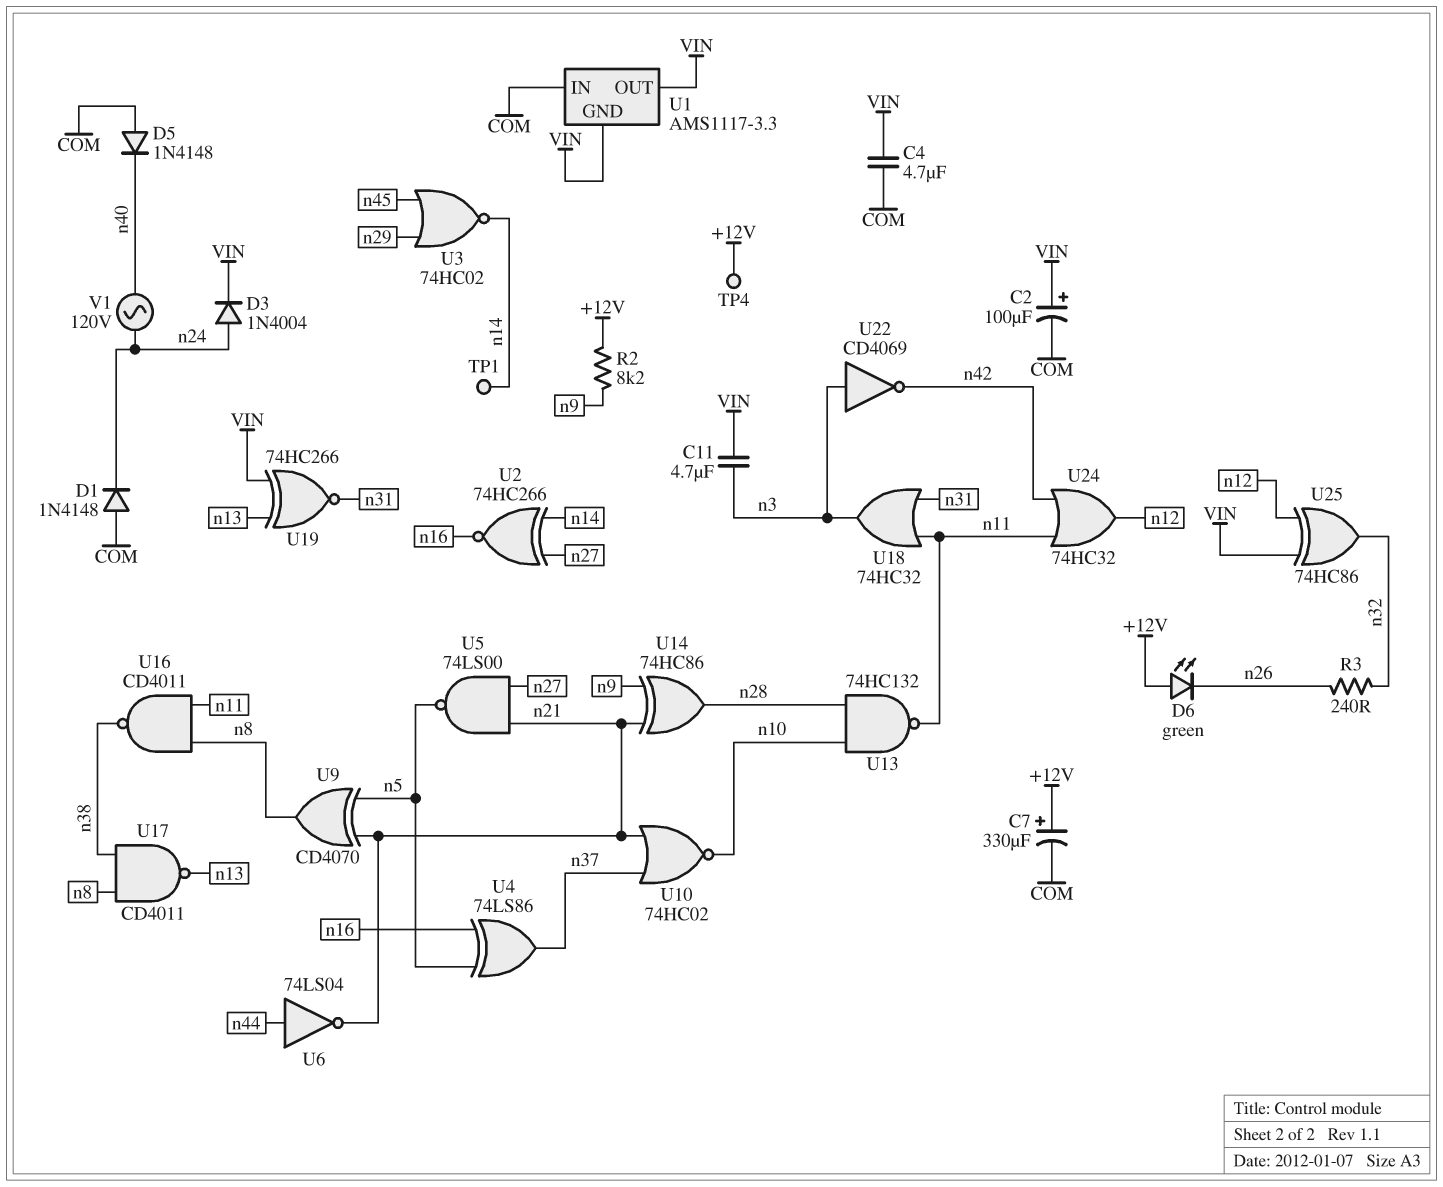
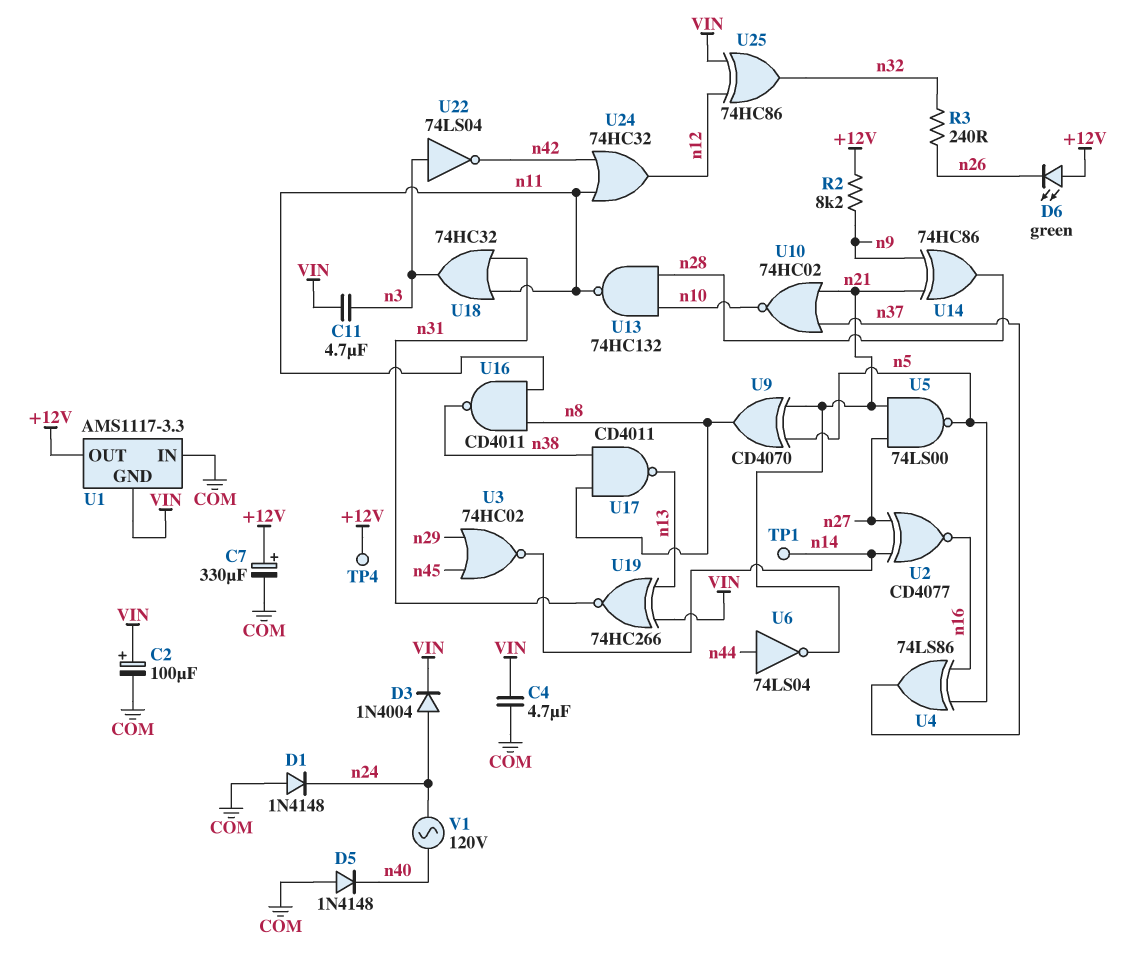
U1 pin OUT: VIN -> +12V
U2: XNOR 74HC266 (in n14, in n27, out n16) -> XNOR CD4077 (in n14, in n27, out n16)
U22: NOT CD4069 (in n3, out n42) -> NOT 74LS04 (in n3, out n42)

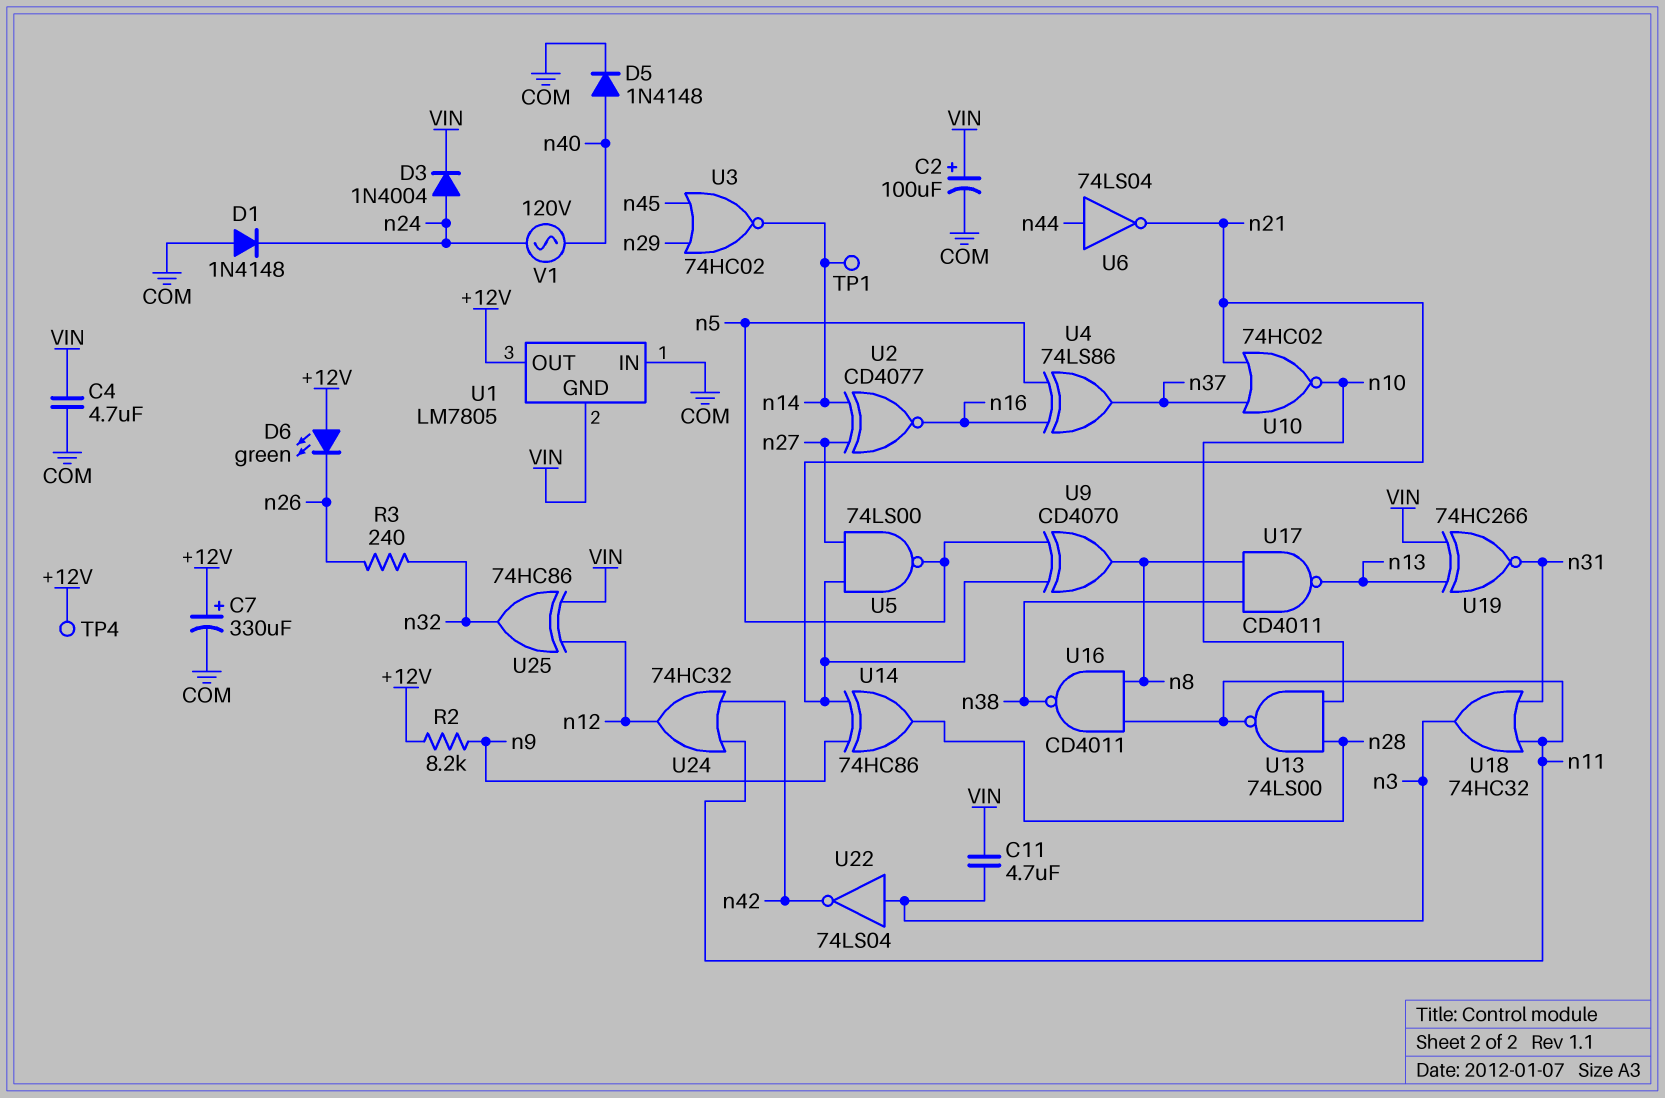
D5: diode 1N4148 (A COM, K n40) -> diode 1N4148 (A n40, K COM)
U1: AMS1117-3.3 -> LM7805
U13: NAND 74HC132 (in n10, in n28, out n11) -> NAND 74LS00 (in n10, in n28, out n11)

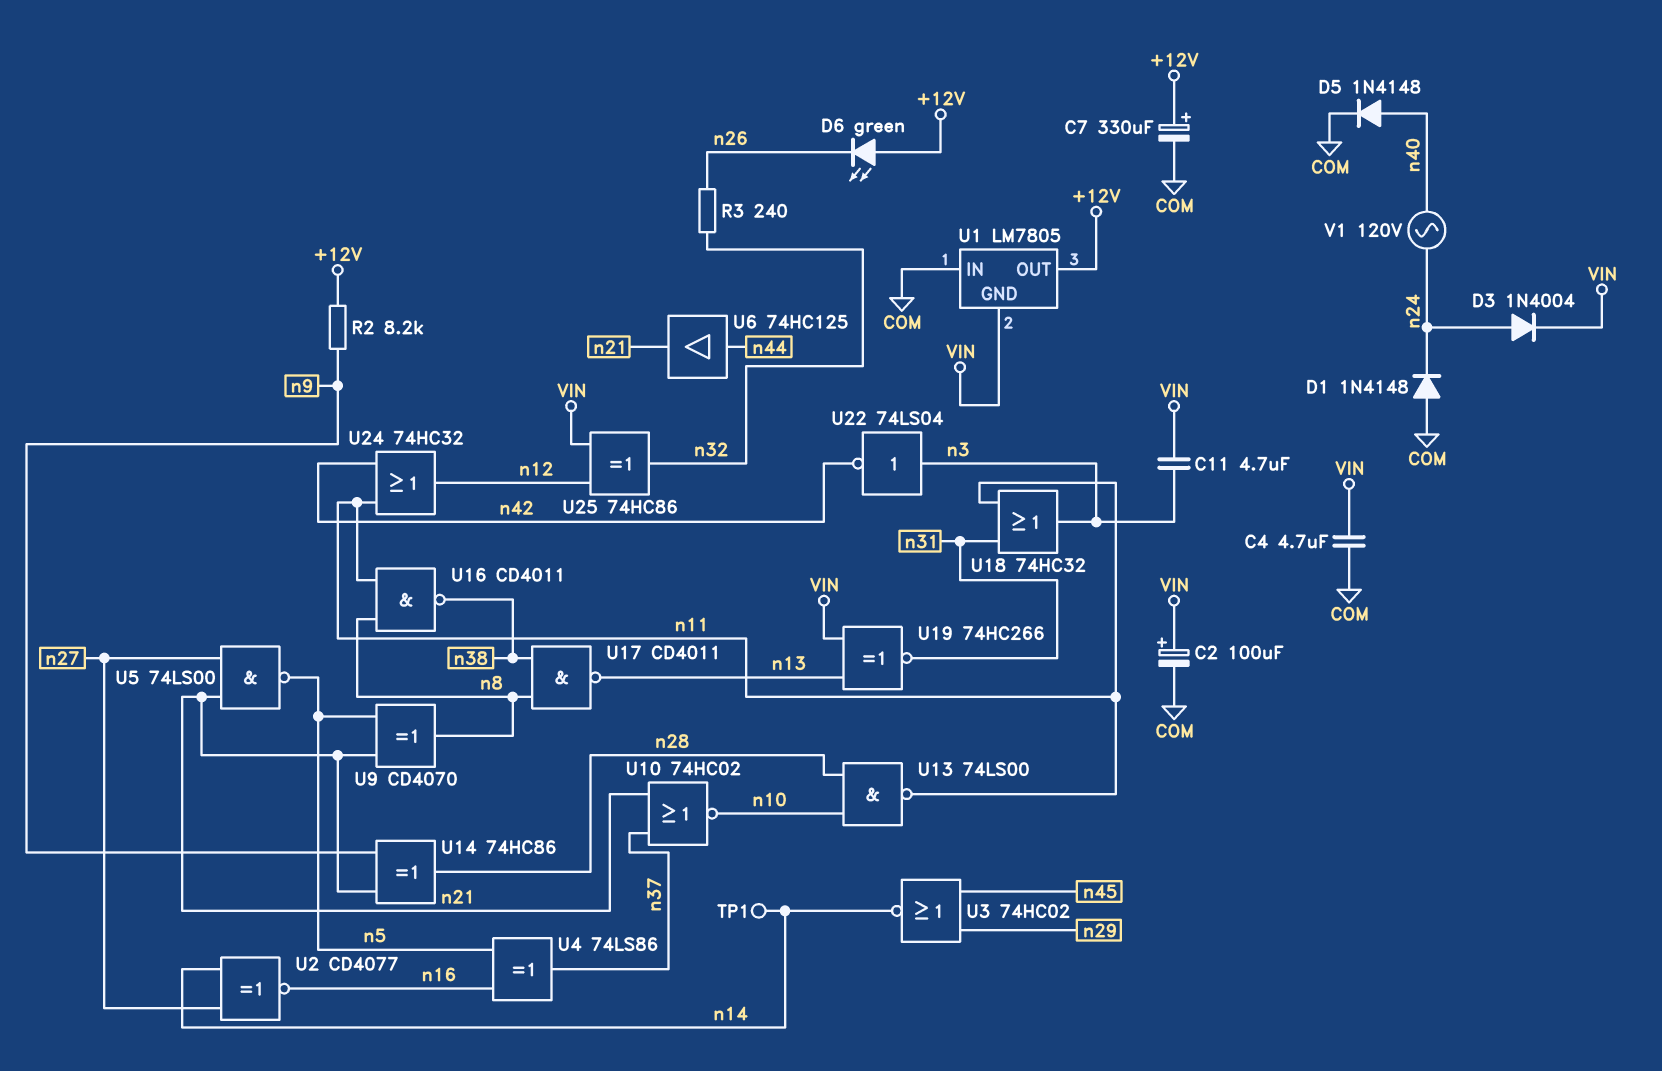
TP4: test point (+12V) -> none
U6: NOT 74LS04 (in n44, out n21) -> buffer 74HC125 (in n44, out n21)

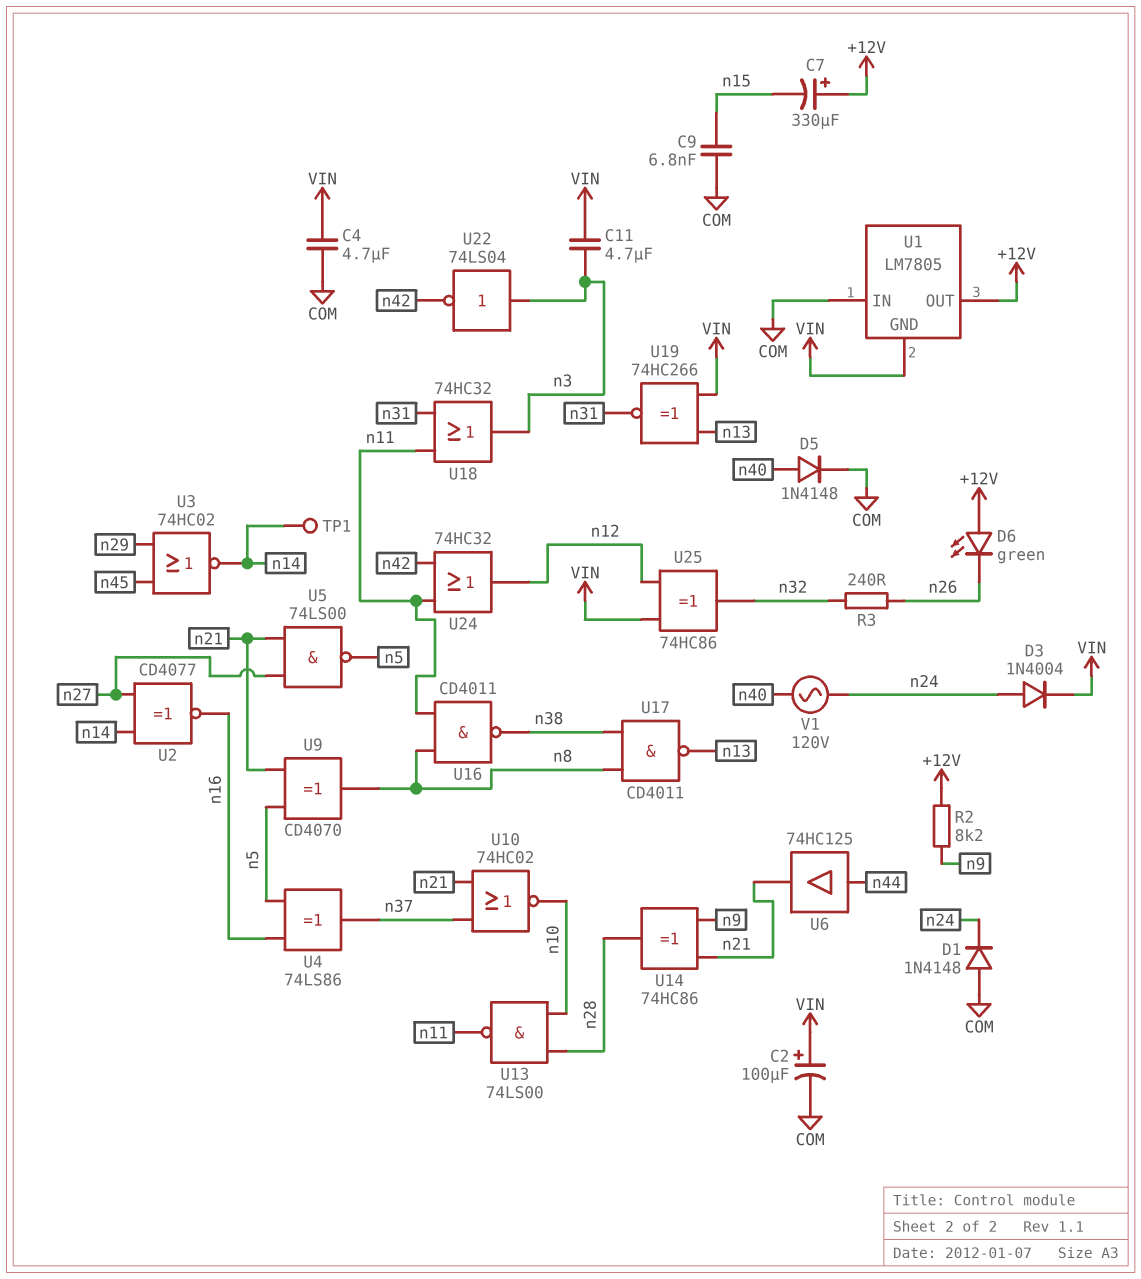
C7: 330uF (plus +12V, minus COM) -> 330uF (plus +12V, minus n15)
C9: none -> 6.8nF (COM, n15)

